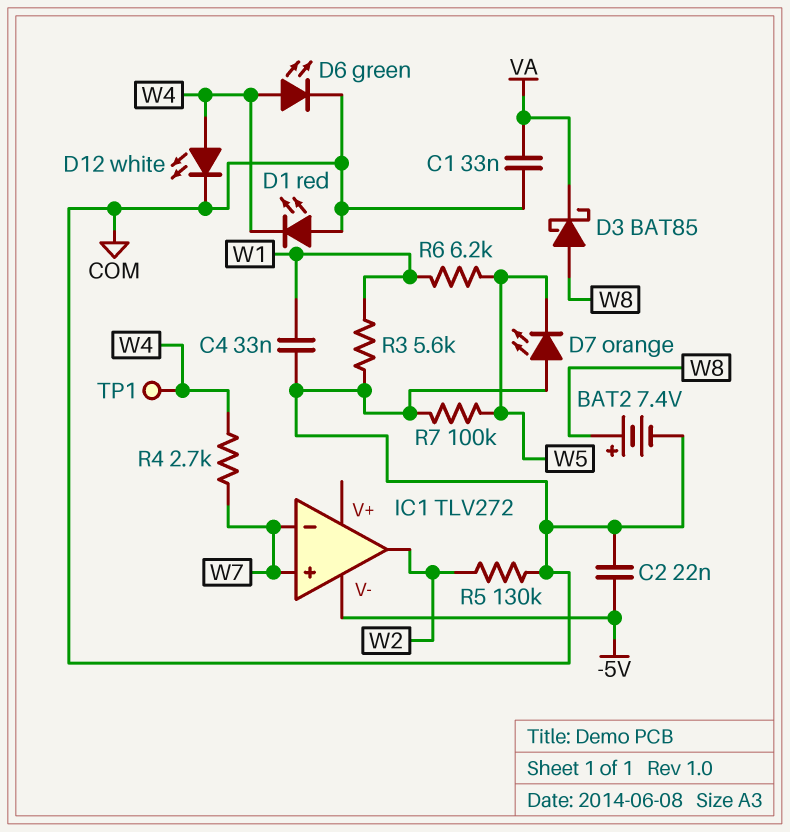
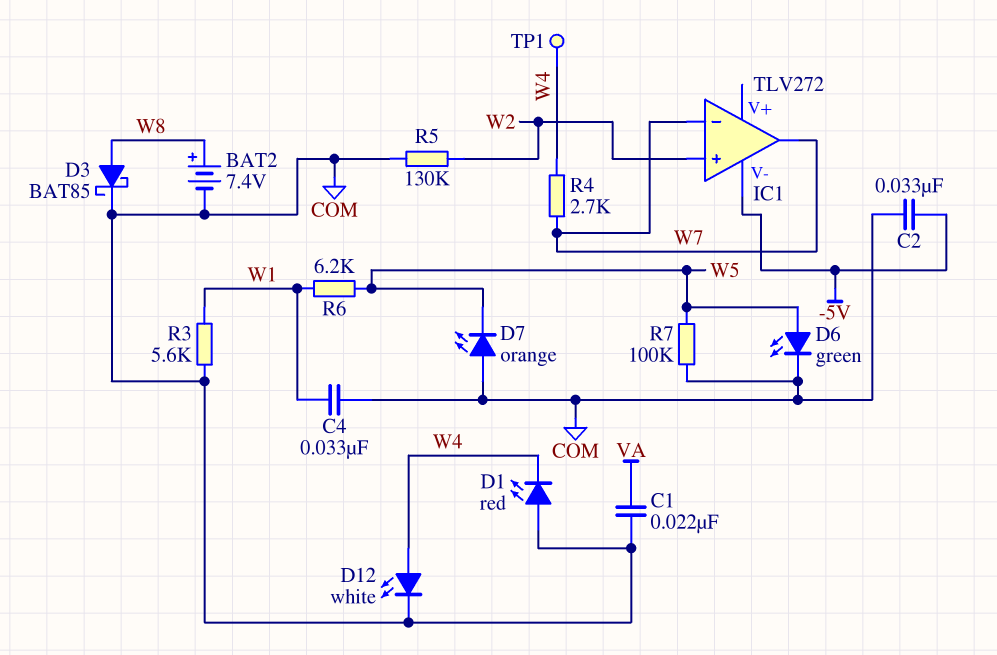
C1: 33nF (COM, VA) -> 22nF (COM, VA)
C2: 22nF (-5V, COM) -> 33nF (-5V, COM)
D3: schottky BAT85 (A W8, K VA) -> schottky BAT85 (A W8, K COM)
D6: LED green (A W4, K COM) -> LED green (A W5, K COM)
IC1 pin in+: W7 -> W2
IC1 pin out: W2 -> W7

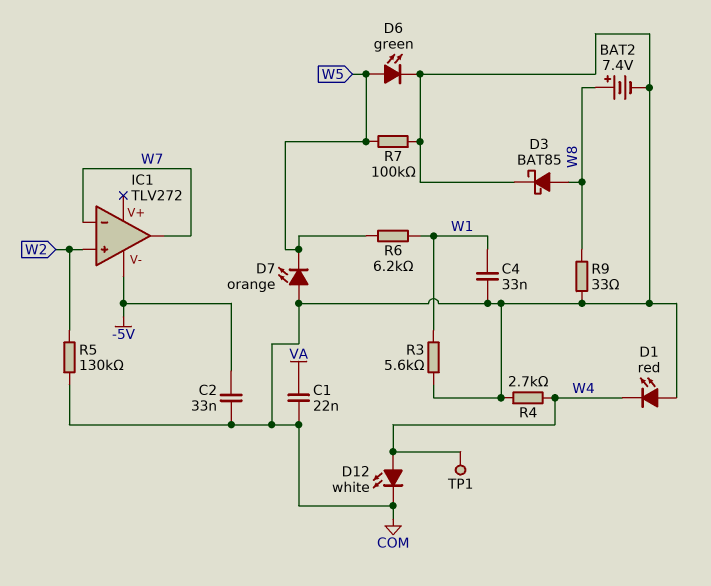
R4: 2.7k (W4, W7) -> 2.7k (COM, W4)
R9: none -> 33 (COM, W8)

